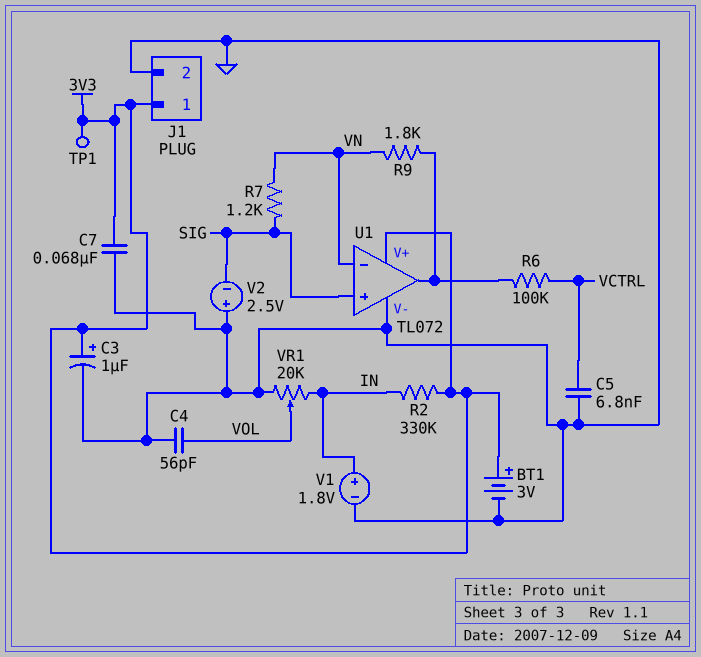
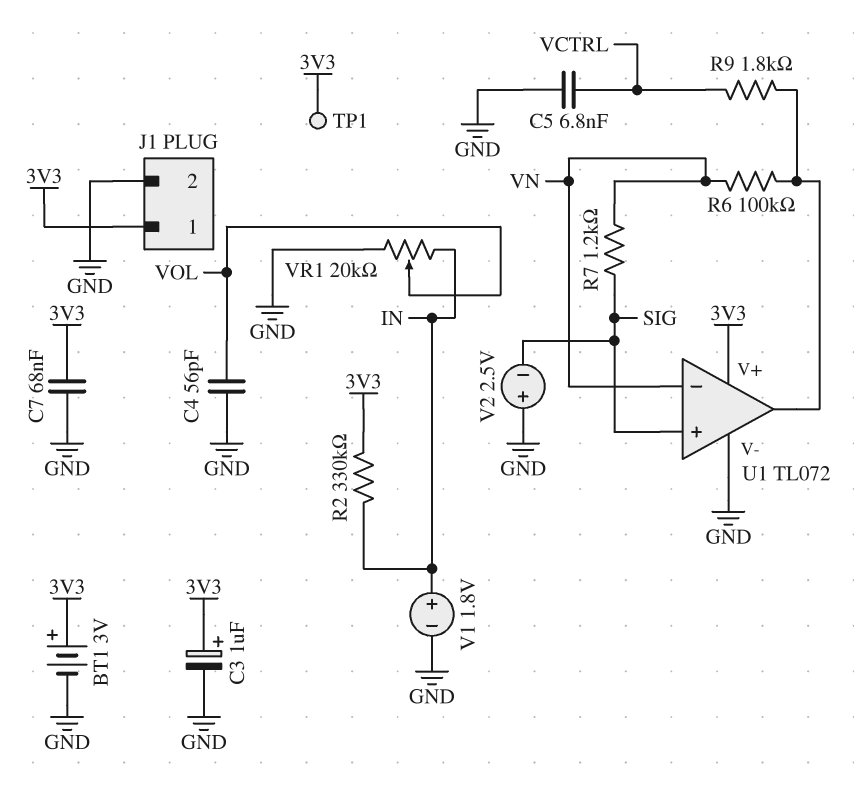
R6: 100k (U1/out, VCTRL) -> 100k (U1/out, VN)
R9: 1.8k (U1/out, VN) -> 1.8k (U1/out, VCTRL)

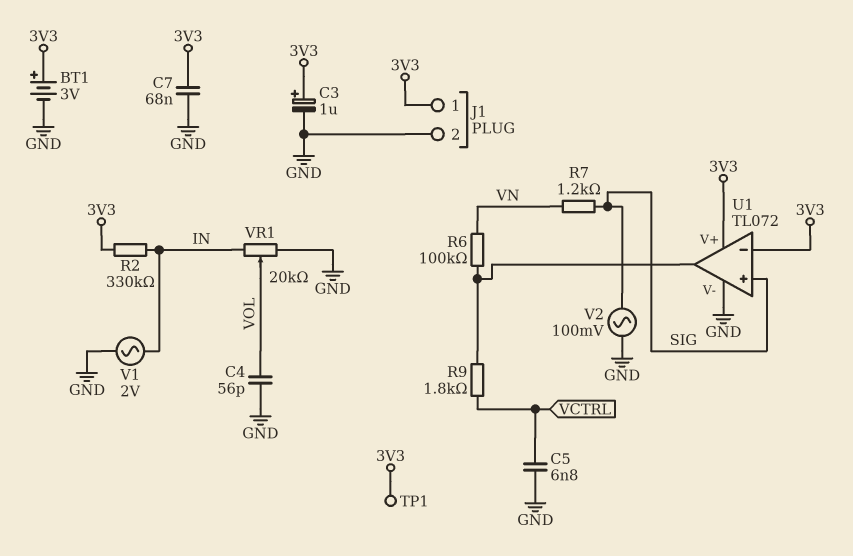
U1 pin in-: VN -> 3V3
V1: 1.8V (plus IN, minus GND) -> AC 2V (GND, IN)
V2: 2.5V (plus GND, minus SIG) -> AC 100mV (GND, SIG)

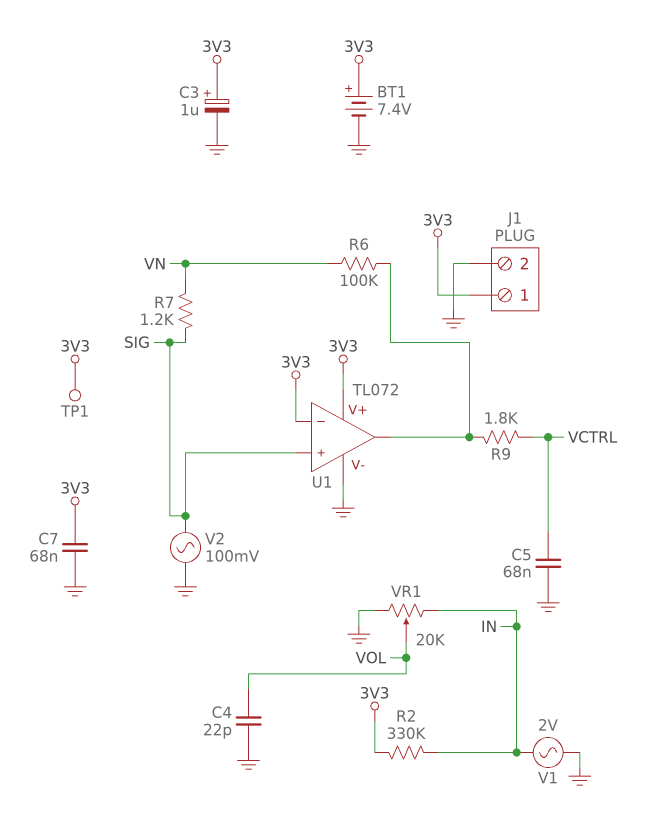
BT1: 3V (plus 3V3, minus GND) -> 7.4V (plus 3V3, minus GND)
C4: 56pF (GND, VOL) -> 22pF (GND, VOL)
C5: 6.8nF (GND, VCTRL) -> 68nF (GND, VCTRL)

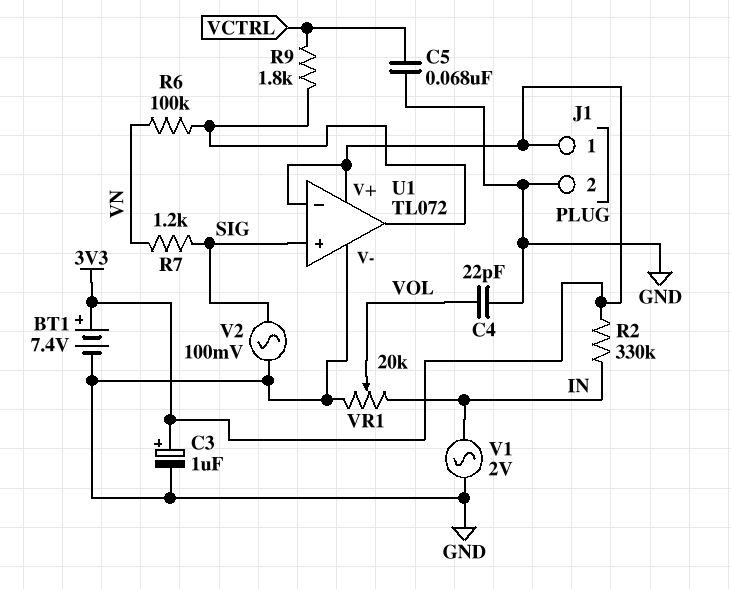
C7: 68nF (3V3, GND) -> none
TP1: test point (3V3) -> none

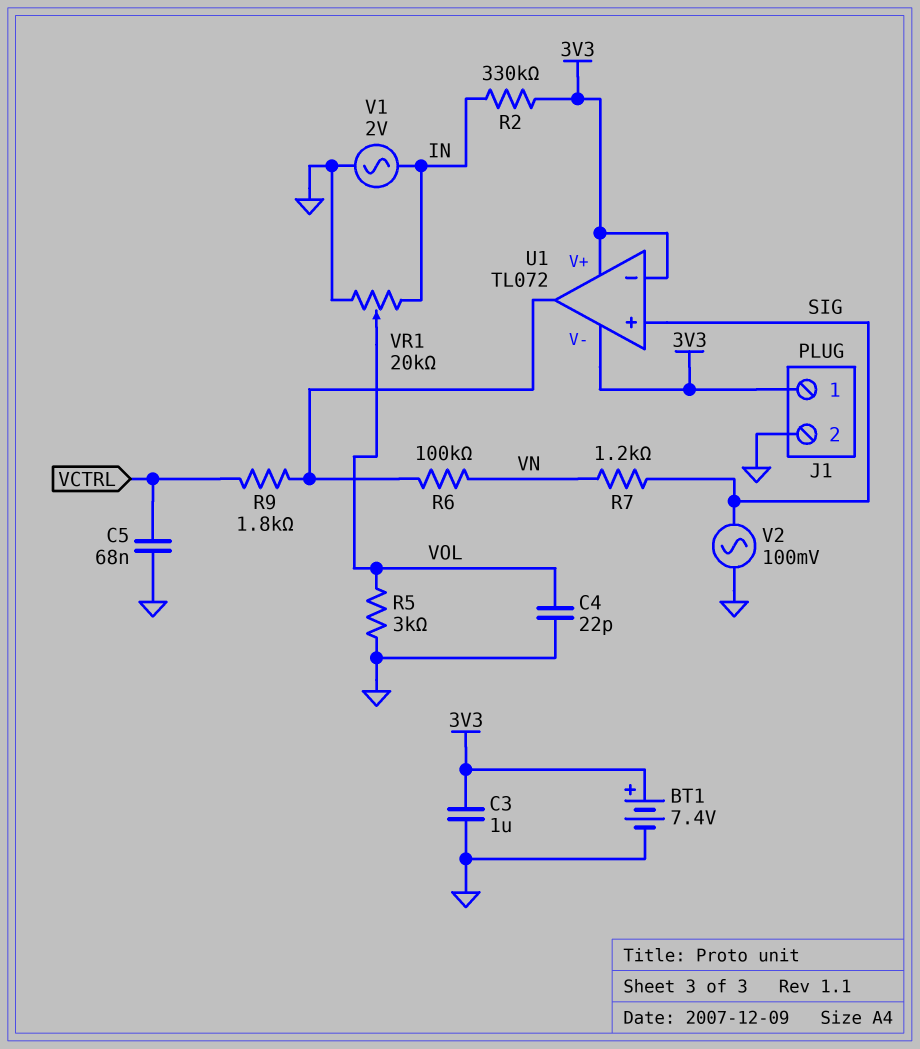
C3: 1uF (plus 3V3, minus GND) -> 1uF (3V3, GND)
R5: none -> 3k (GND, VOL)
U1 pin V-: GND -> 3V3

